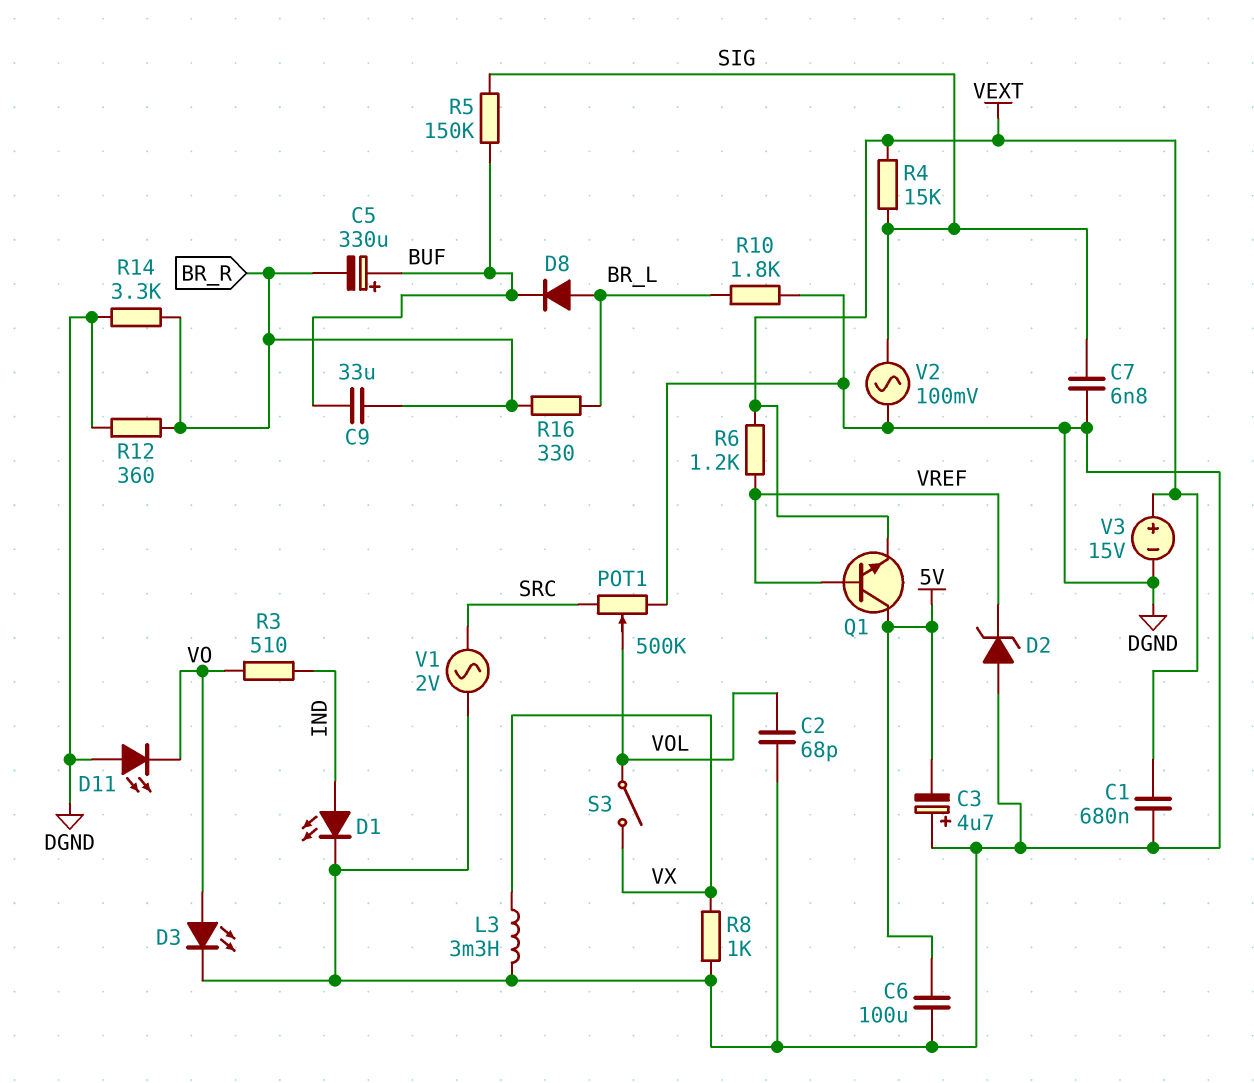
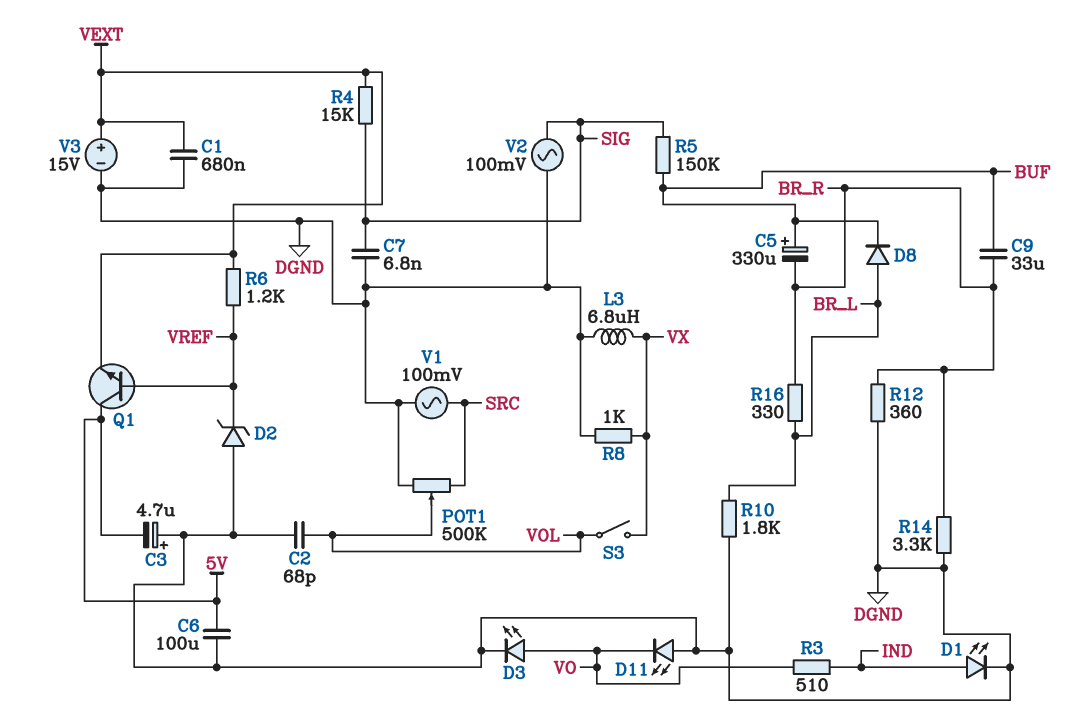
L3: 3.3mH (DGND, VX) -> 6.8uH (DGND, VX)
V1: AC 2V (DGND, SRC) -> AC 100mV (DGND, SRC)

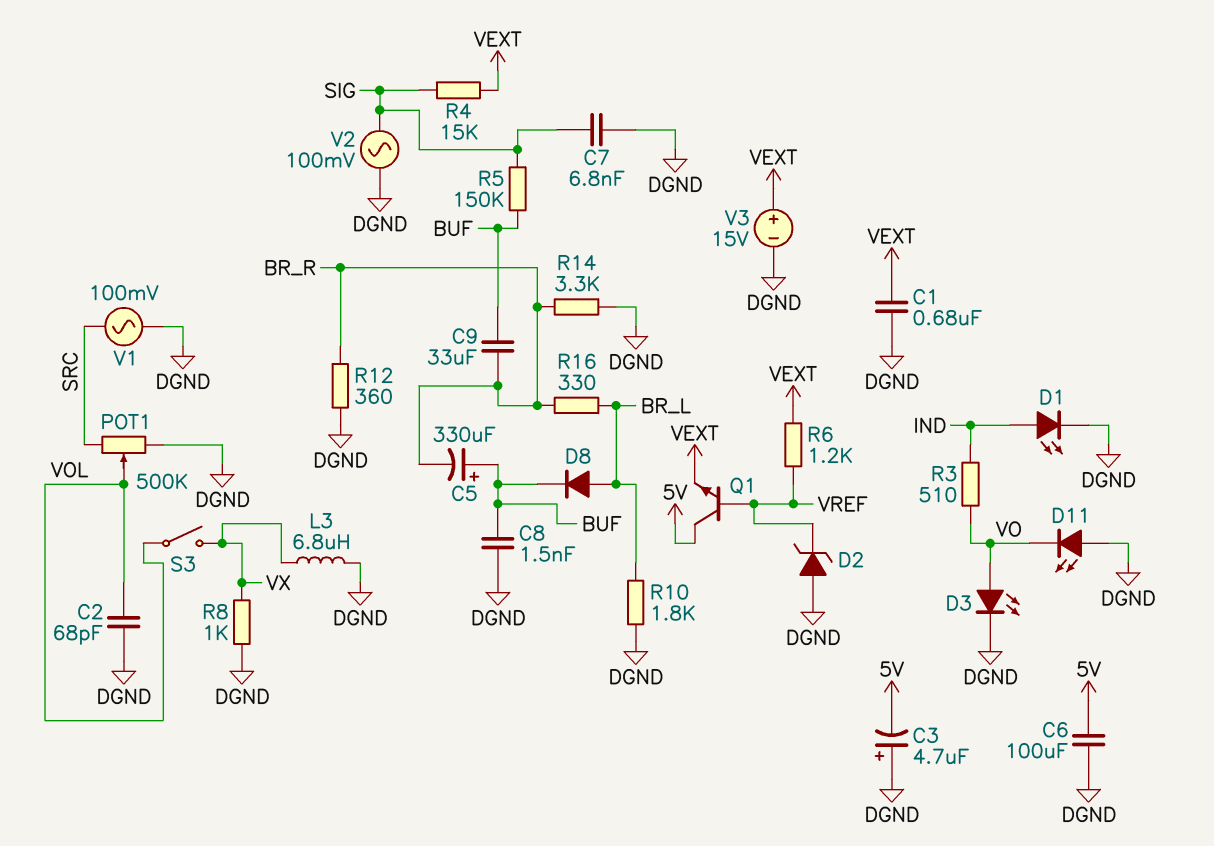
C8: none -> 1.5nF (BUF, DGND)

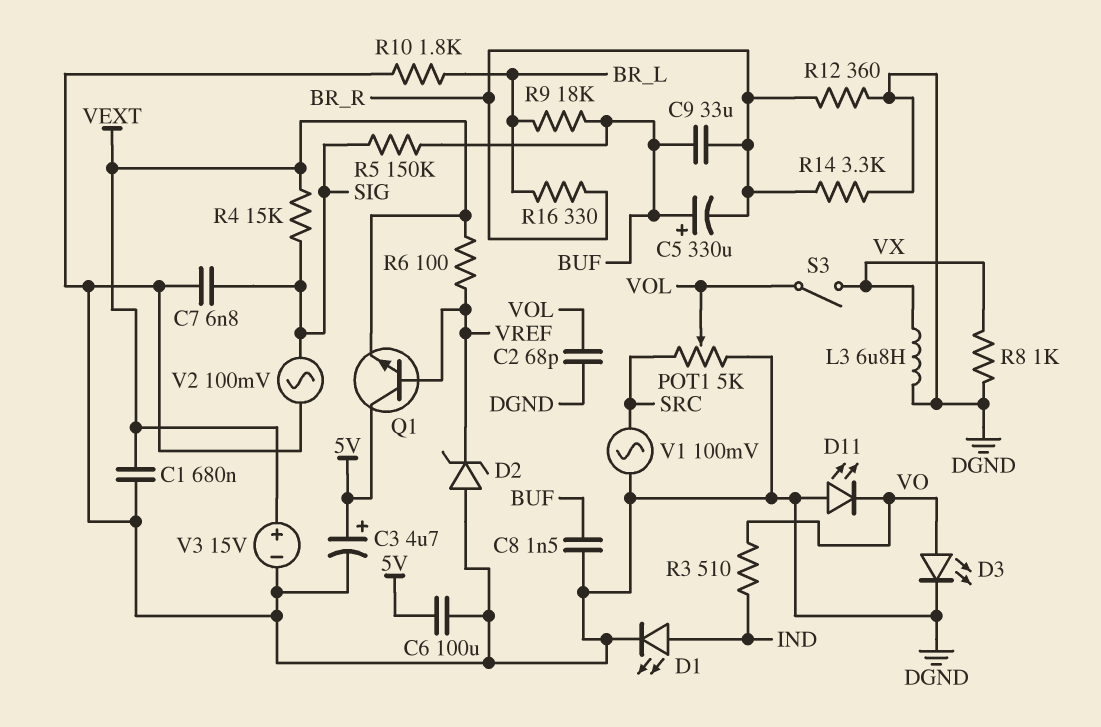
C3: 4.7uF (plus DGND, minus 5V) -> 4.7uF (plus 5V, minus DGND)
D8: diode (A BR_L, K BUF) -> none
POT1: 500k (DGND, SRC, wiper VOL) -> 5k (DGND, SRC, wiper VOL)
R6: 1.2k (VEXT, VREF) -> 100 (VEXT, VREF)
R9: none -> 18k (BR_L, BUF)

